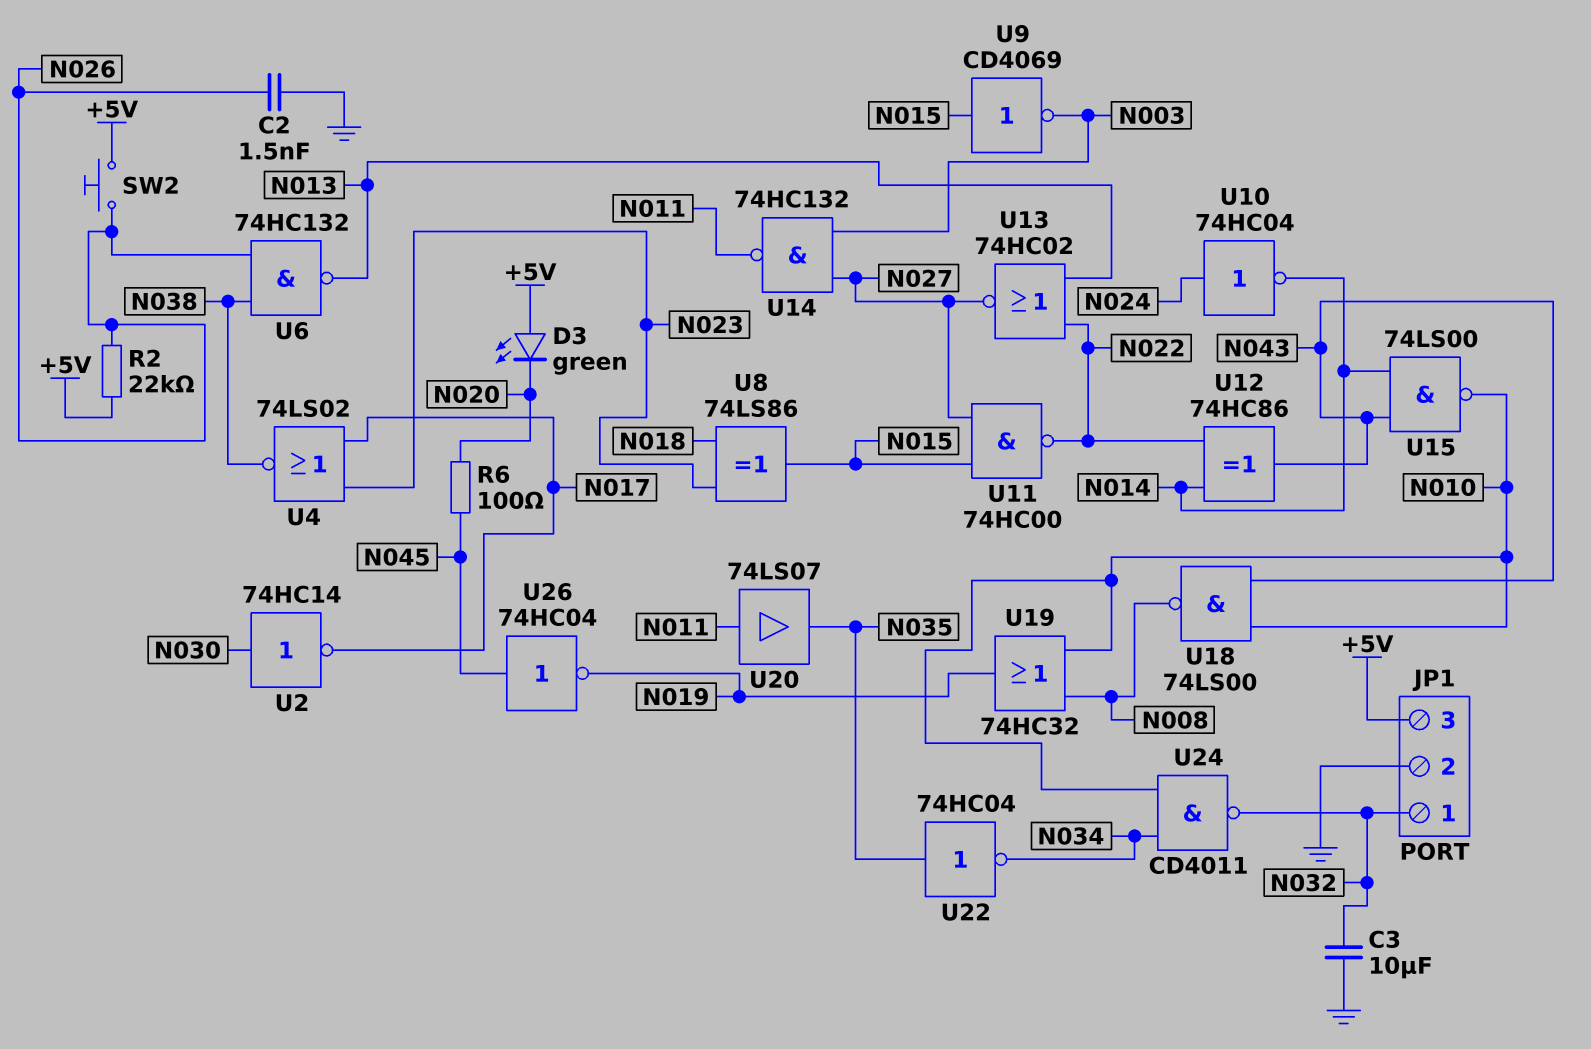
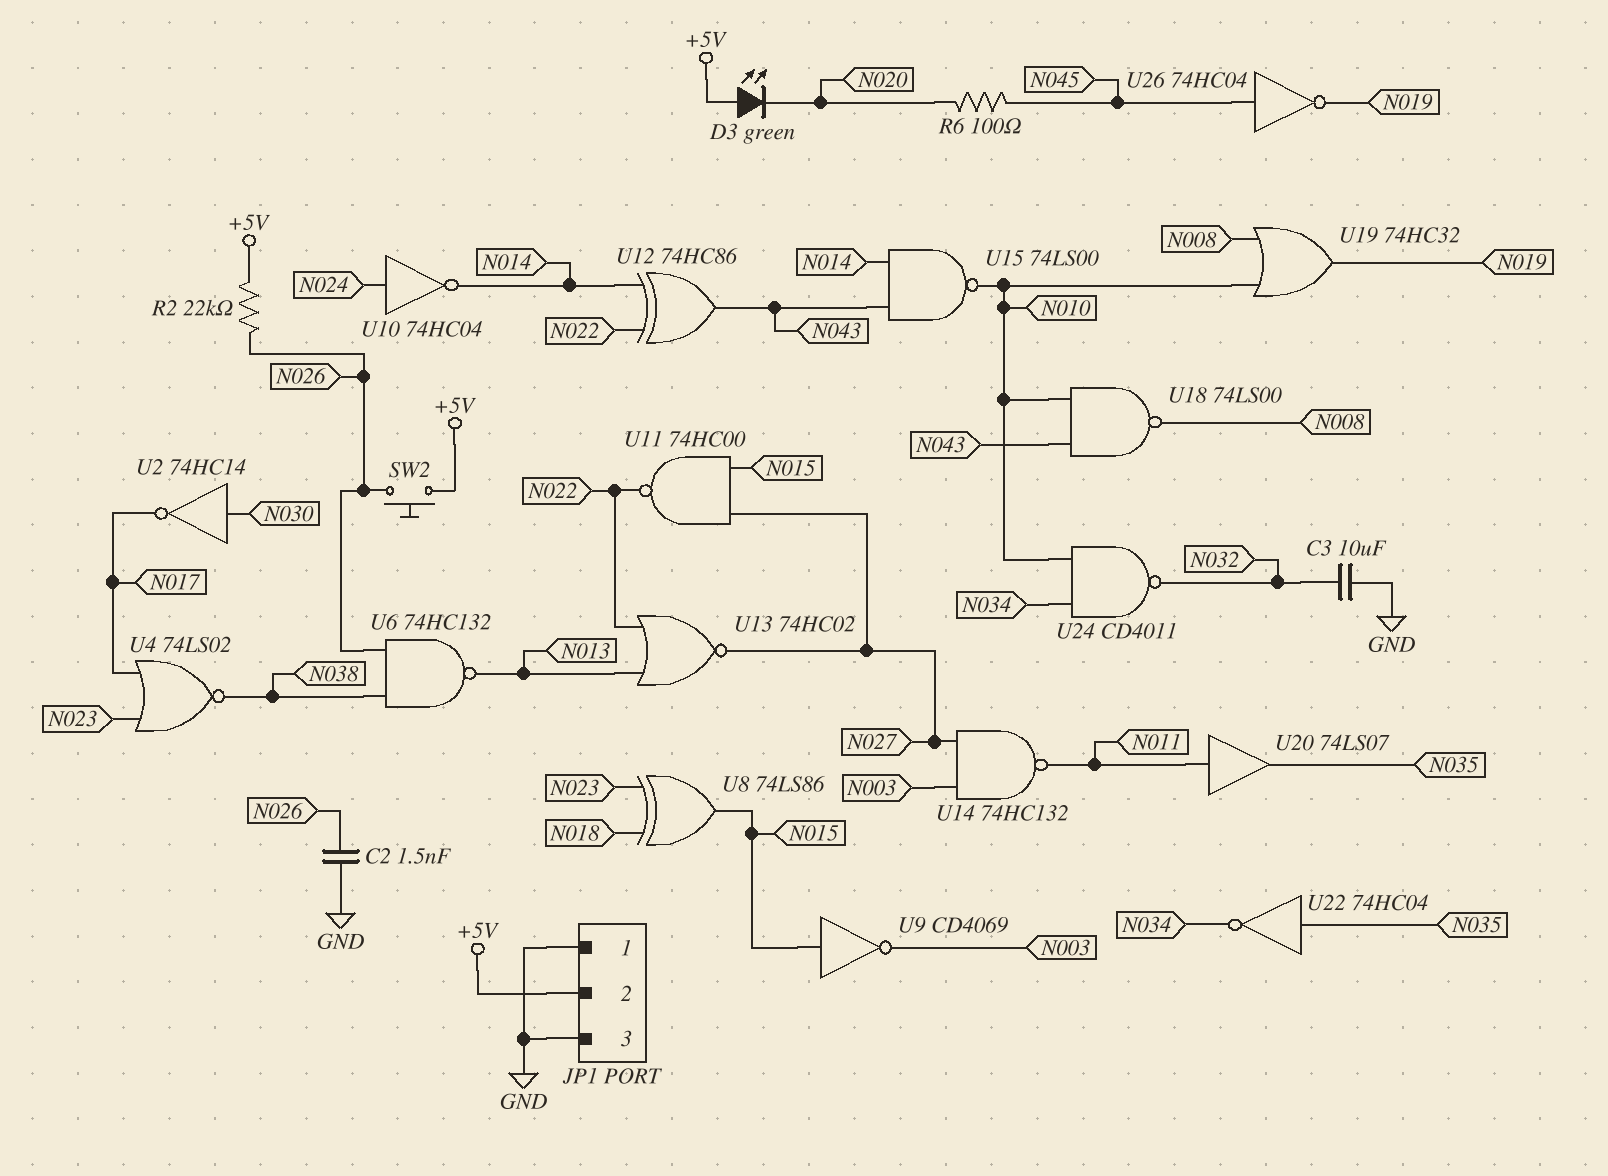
JP1 pin 1: N032 -> GND
JP1 pin 2: GND -> +5V
JP1 pin 3: +5V -> GND

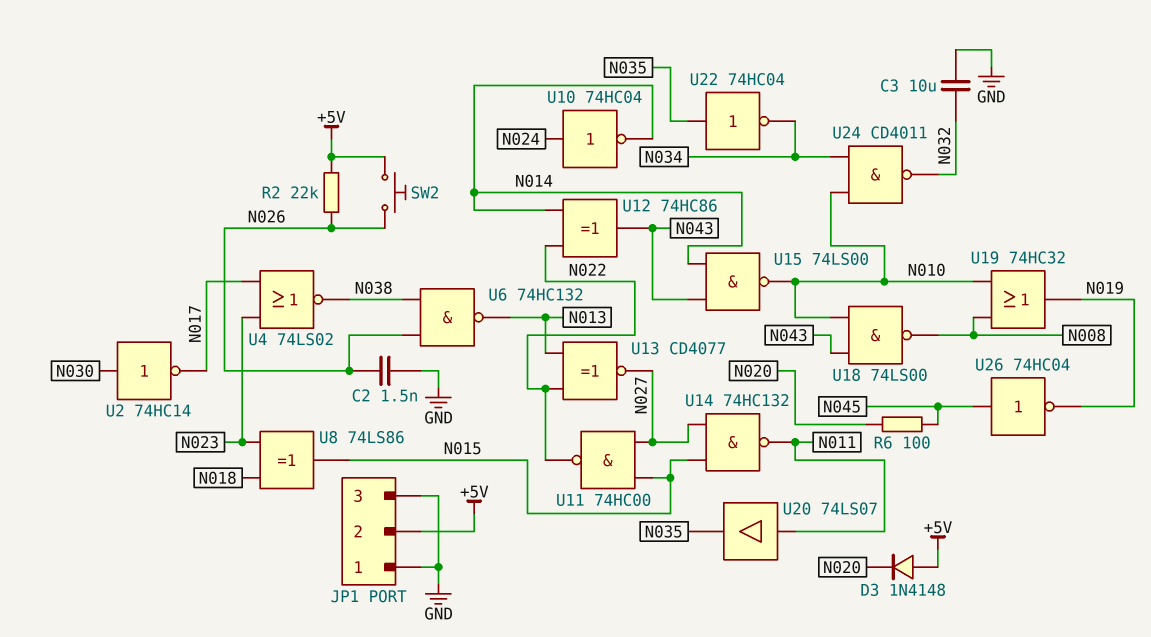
D3: LED green (A +5V, K N020) -> diode 1N4148 (A +5V, K N020)
U9: NOT CD4069 (in N015, out N003) -> none
U13: NOR 74HC02 (in N013, in N022, out N027) -> XNOR CD4077 (in N013, in N022, out N027)
U14: NAND 74HC132 (in N003, in N027, out N011) -> NAND 74HC132 (in N015, in N027, out N011)

